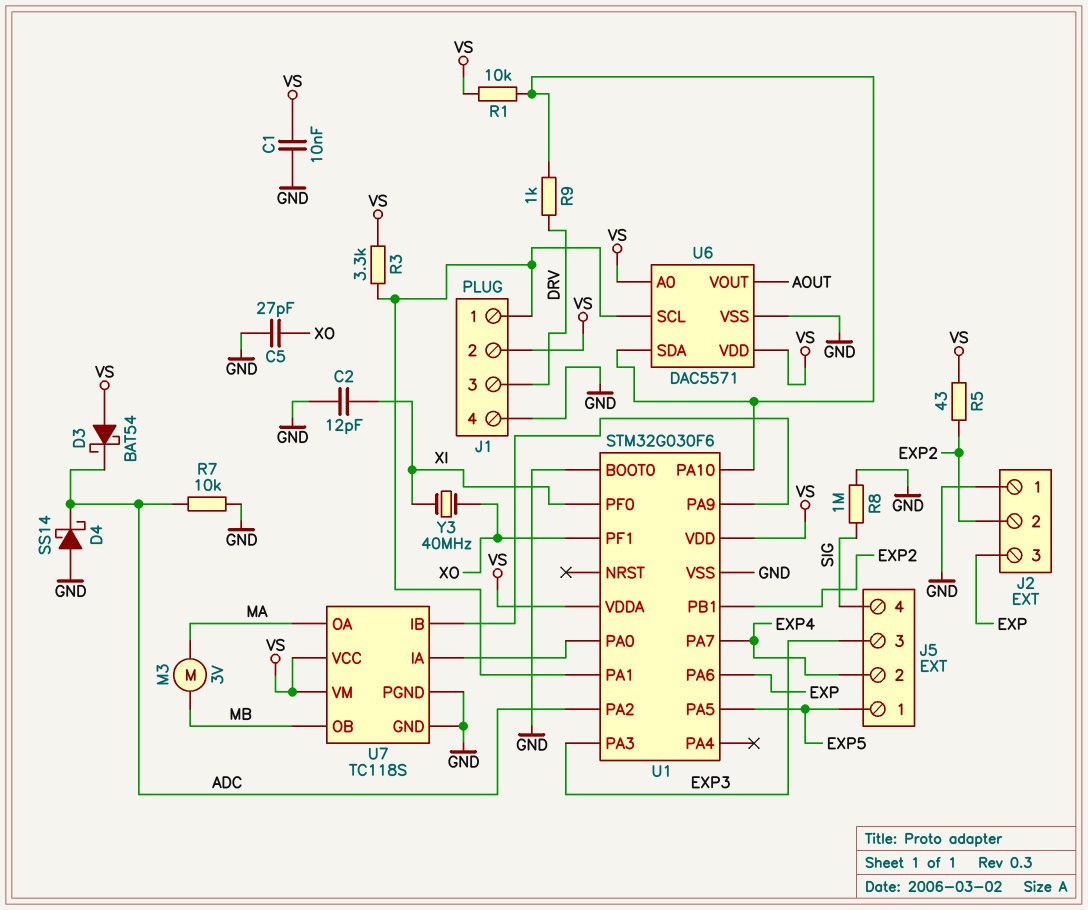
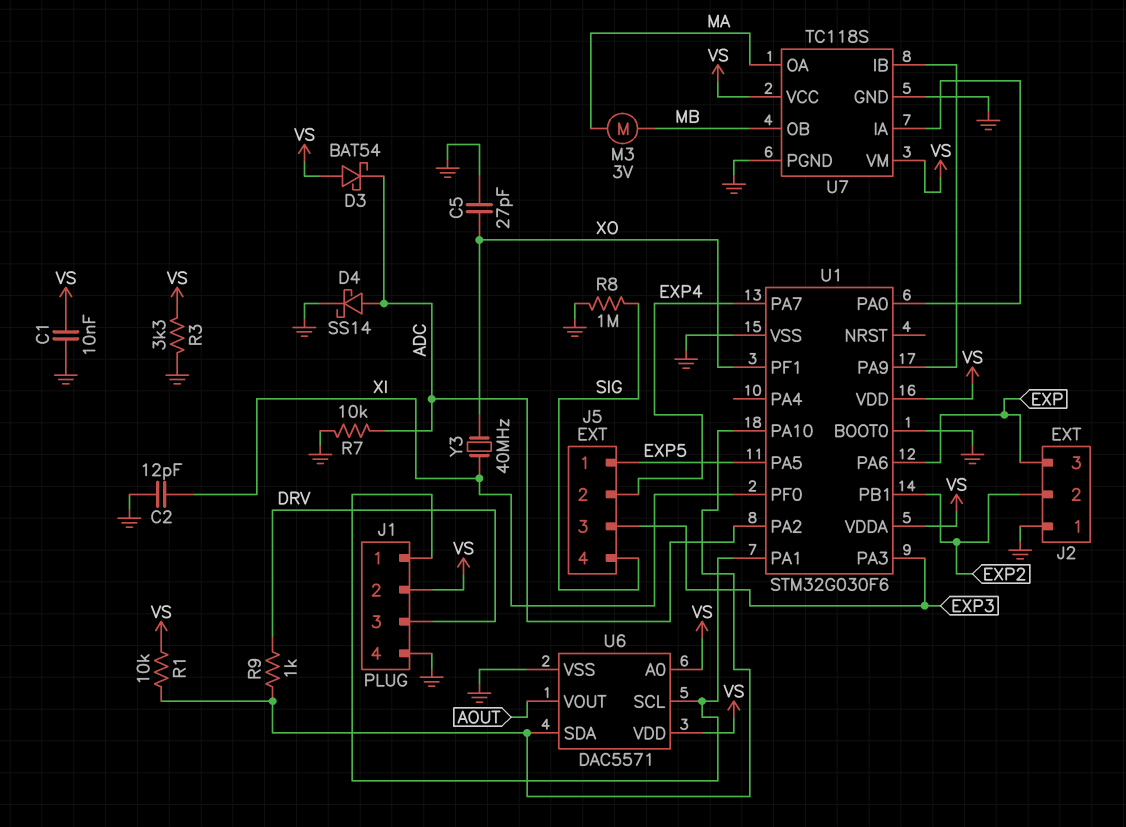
D4: schottky SS14 (A GND, K ADC) -> schottky SS14 (A ADC, K GND)
R3: 3.3k (J1/1, VS) -> 3.3k (GND, VS)
R5: 43 (EXP2, VS) -> none

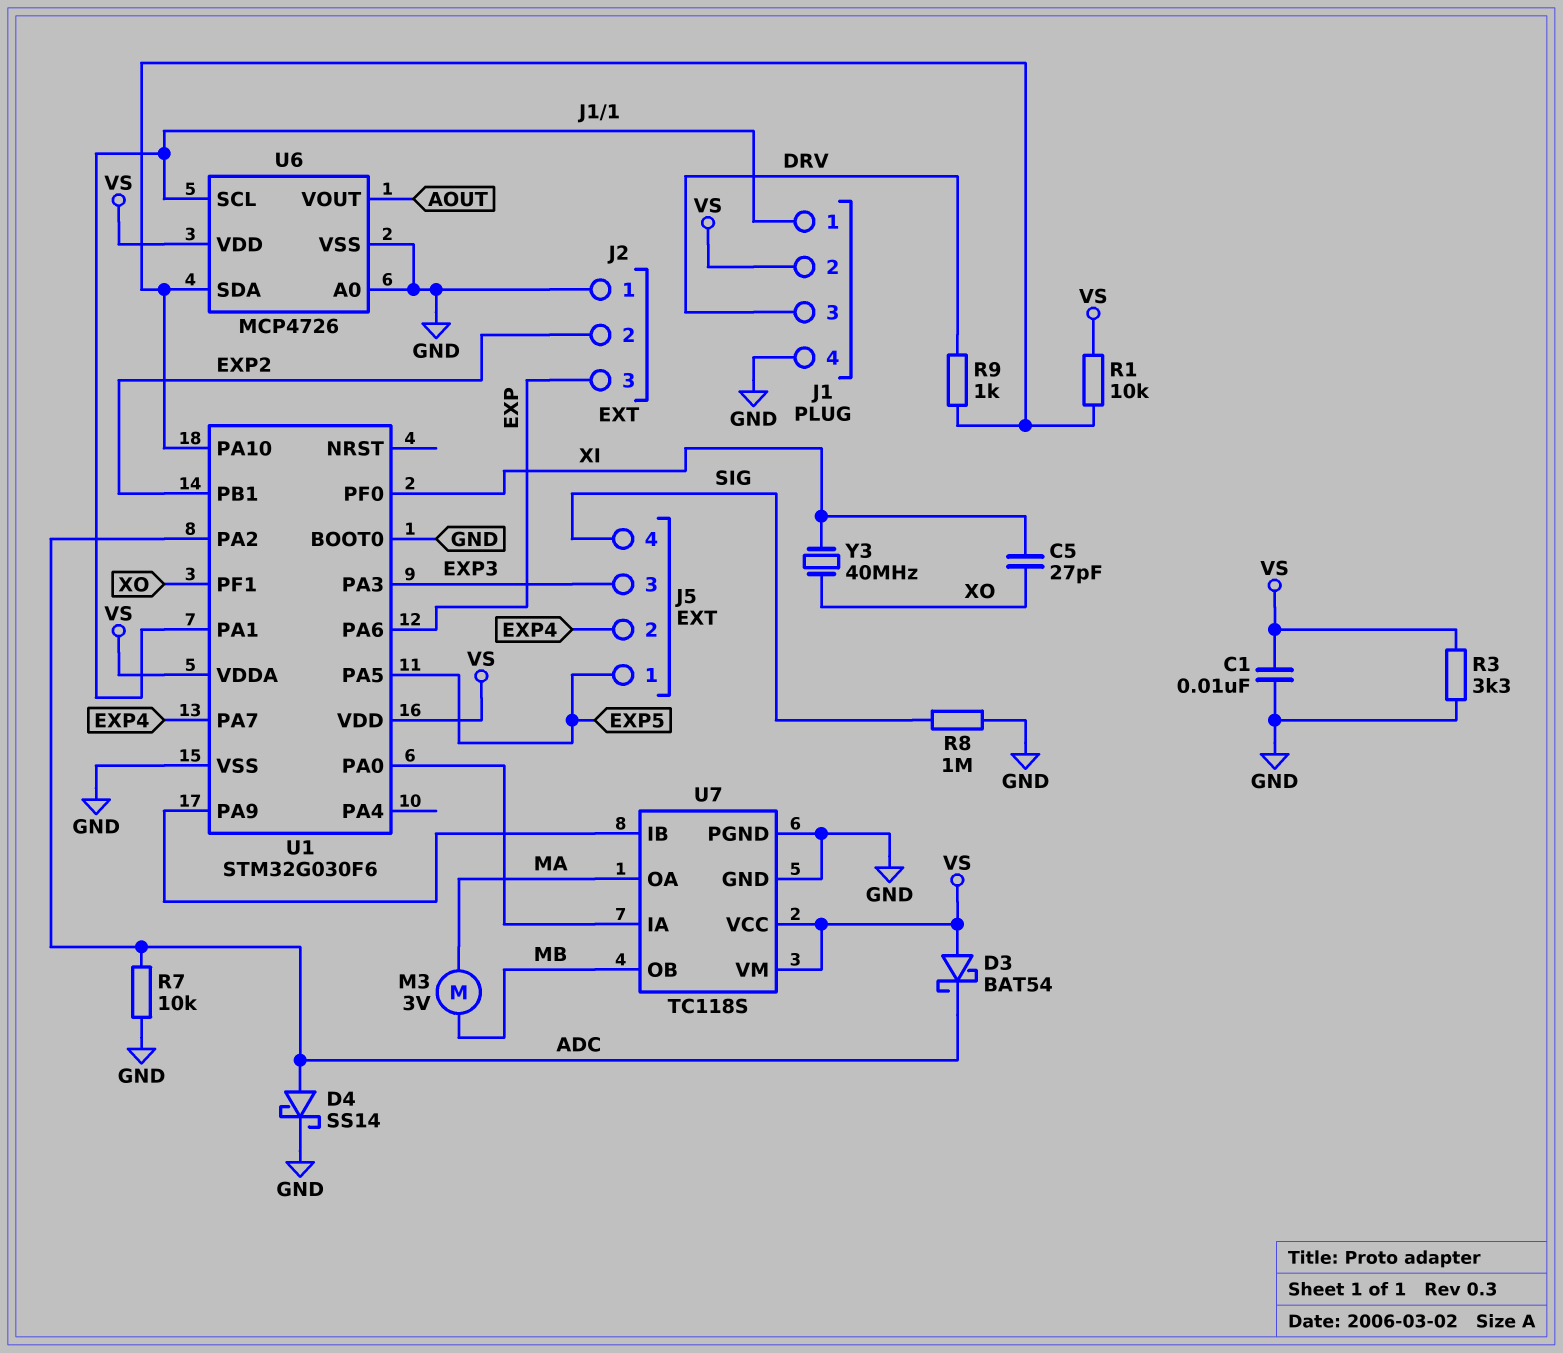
C2: 12pF (GND, XI) -> none
C5: 27pF (GND, XO) -> 27pF (XI, XO)
U6: DAC5571 -> MCP4726
U6 pin A0: VS -> GND

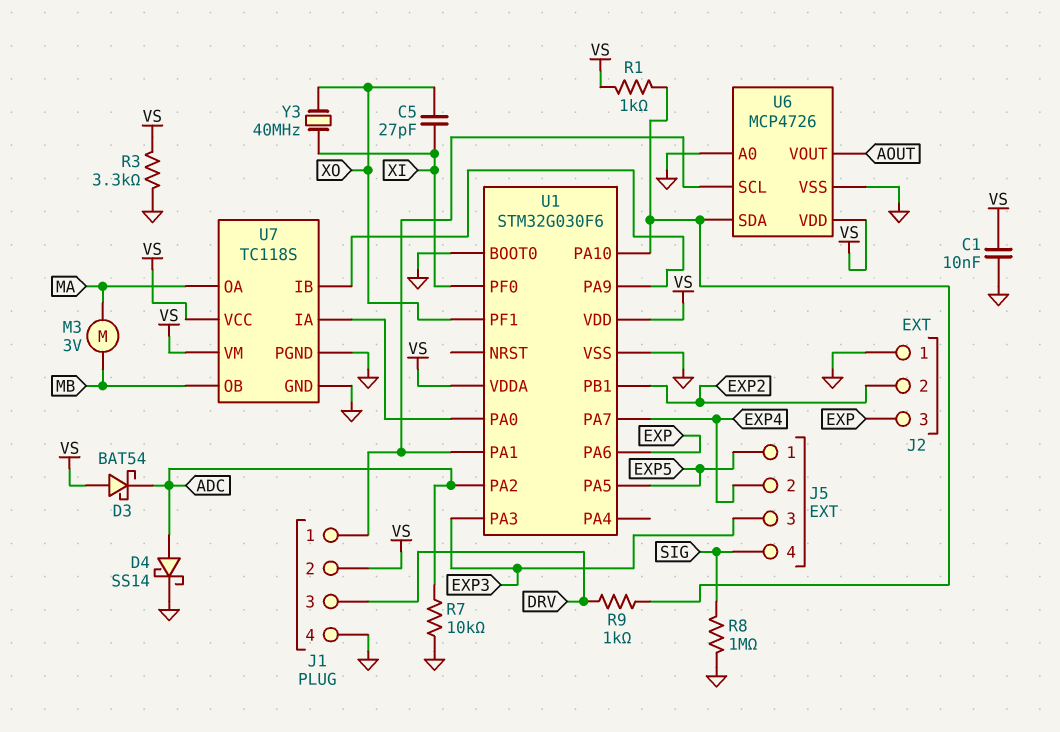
R1: 10k (U1/PA10, VS) -> 1k (U1/PA10, VS)

